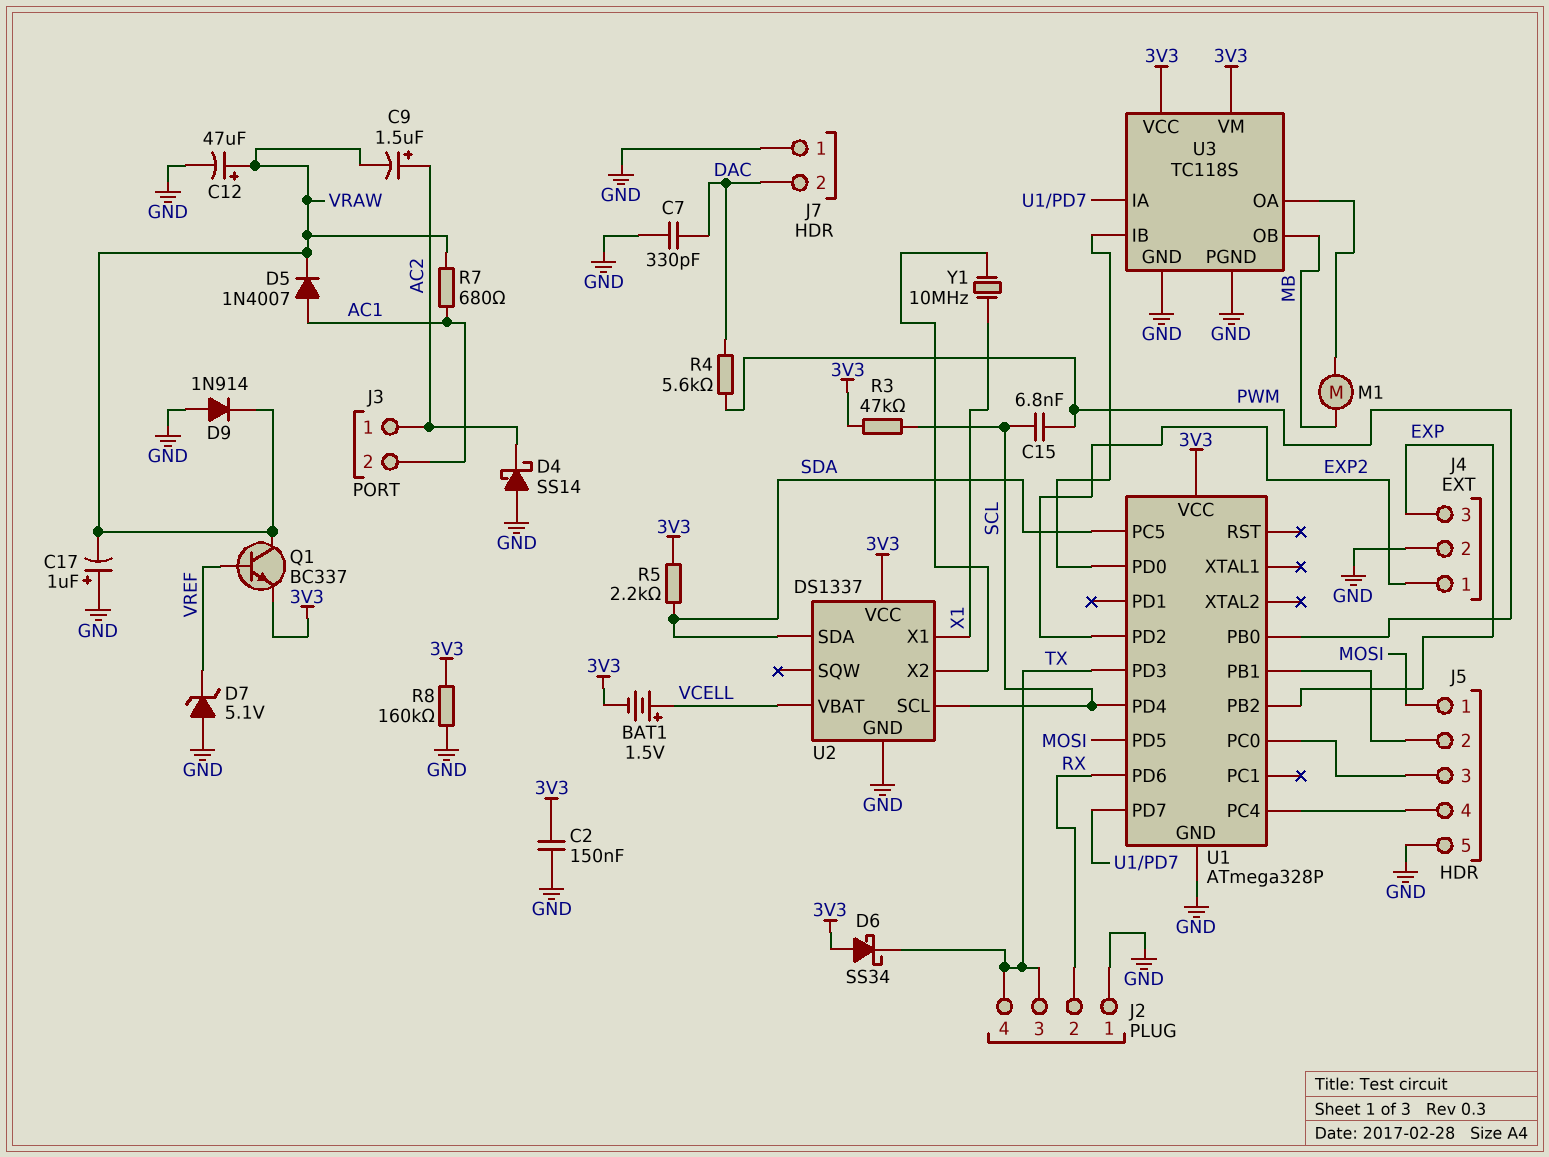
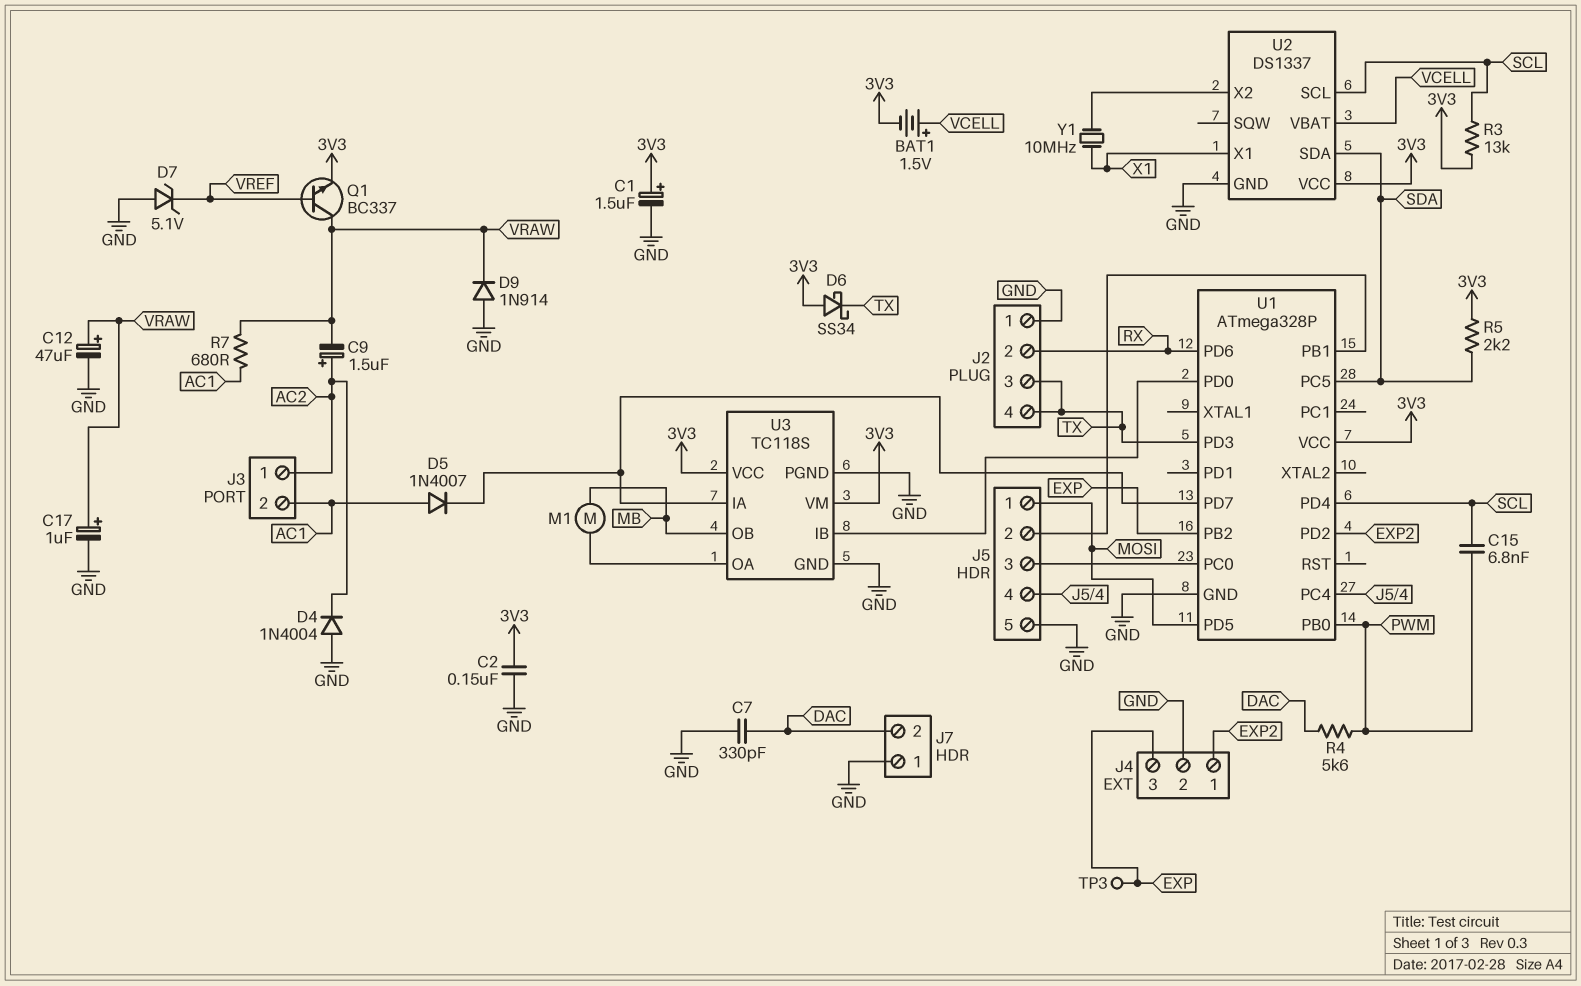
C1: none -> 1.5uF (plus 3V3, minus GND)
C17: 1uF (plus GND, minus VRAW) -> 1uF (plus VRAW, minus GND)
D4: schottky SS14 (A GND, K AC2) -> diode 1N4004 (A GND, K AC2)
D5: diode 1N4007 (A AC1, K VRAW) -> diode 1N4007 (A AC1, K U1/PD7)
R3: 47k (3V3, SCL) -> 13k (3V3, SCL)
R8: 160k (3V3, GND) -> none
TP3: none -> test point (EXP)

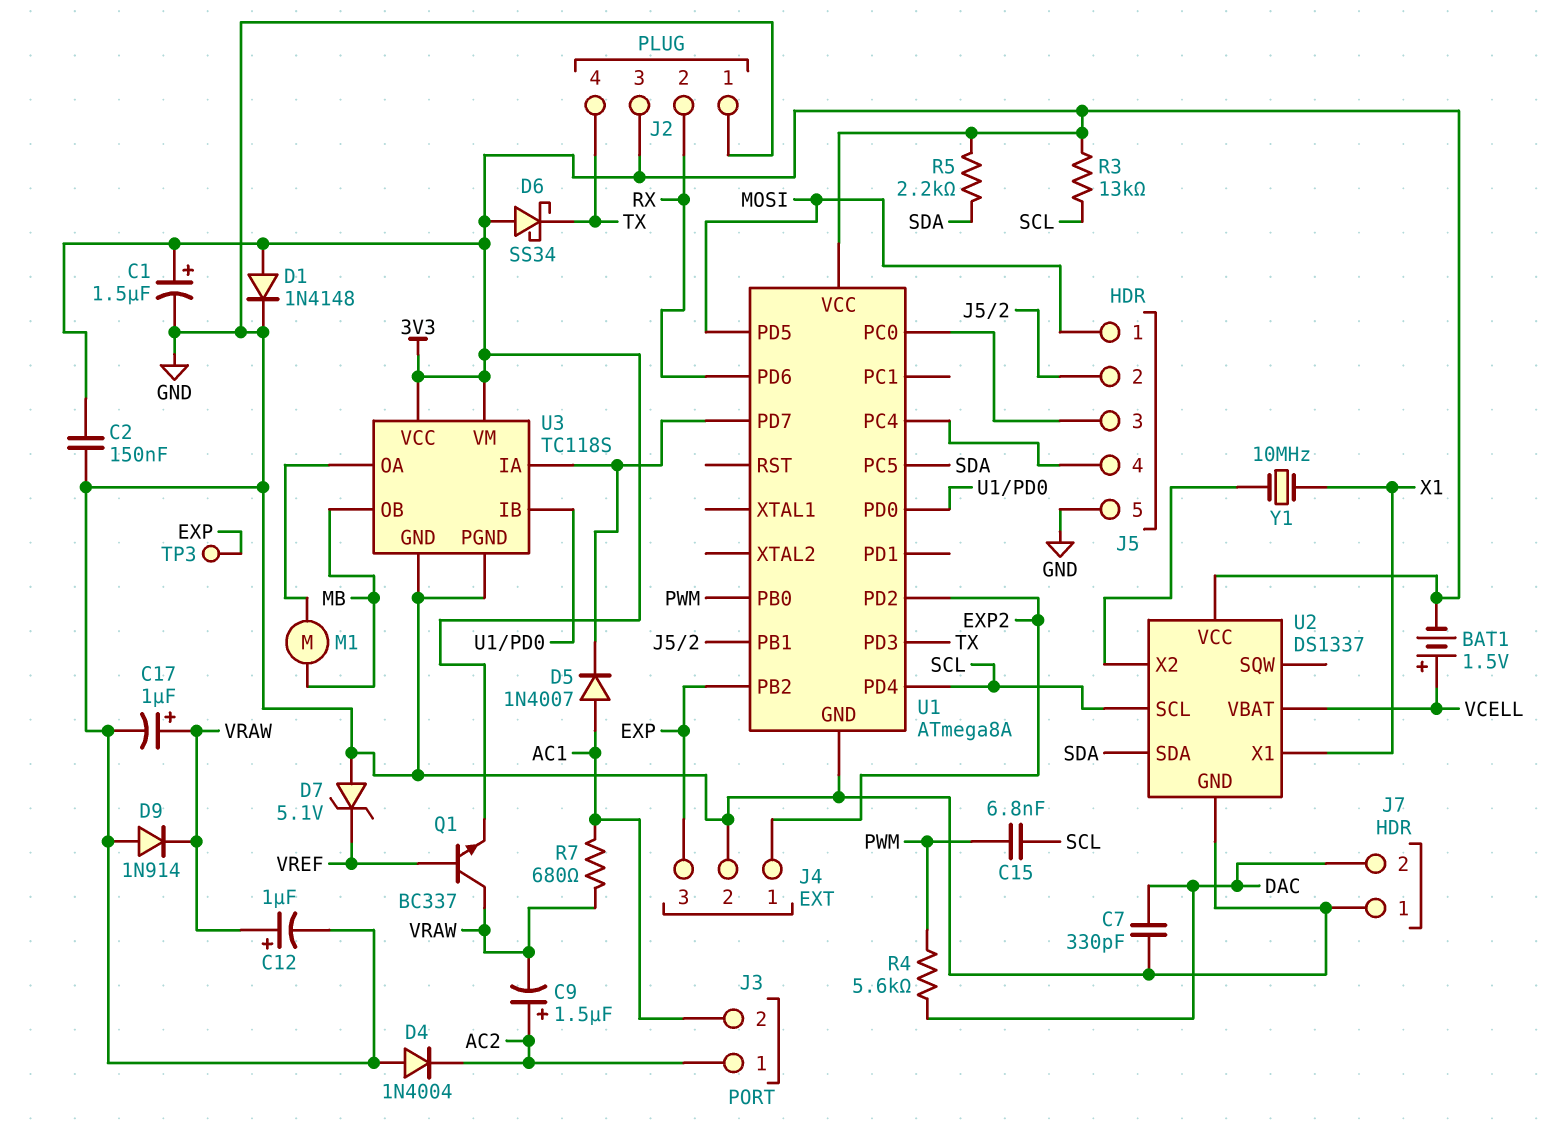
C12: 47uF (plus VRAW, minus GND) -> 1uF (plus VRAW, minus GND)
D1: none -> diode 1N4148 (A 3V3, K GND)
J2 pin 3: TX -> 3V3
U1: ATmega328P -> ATmega8A

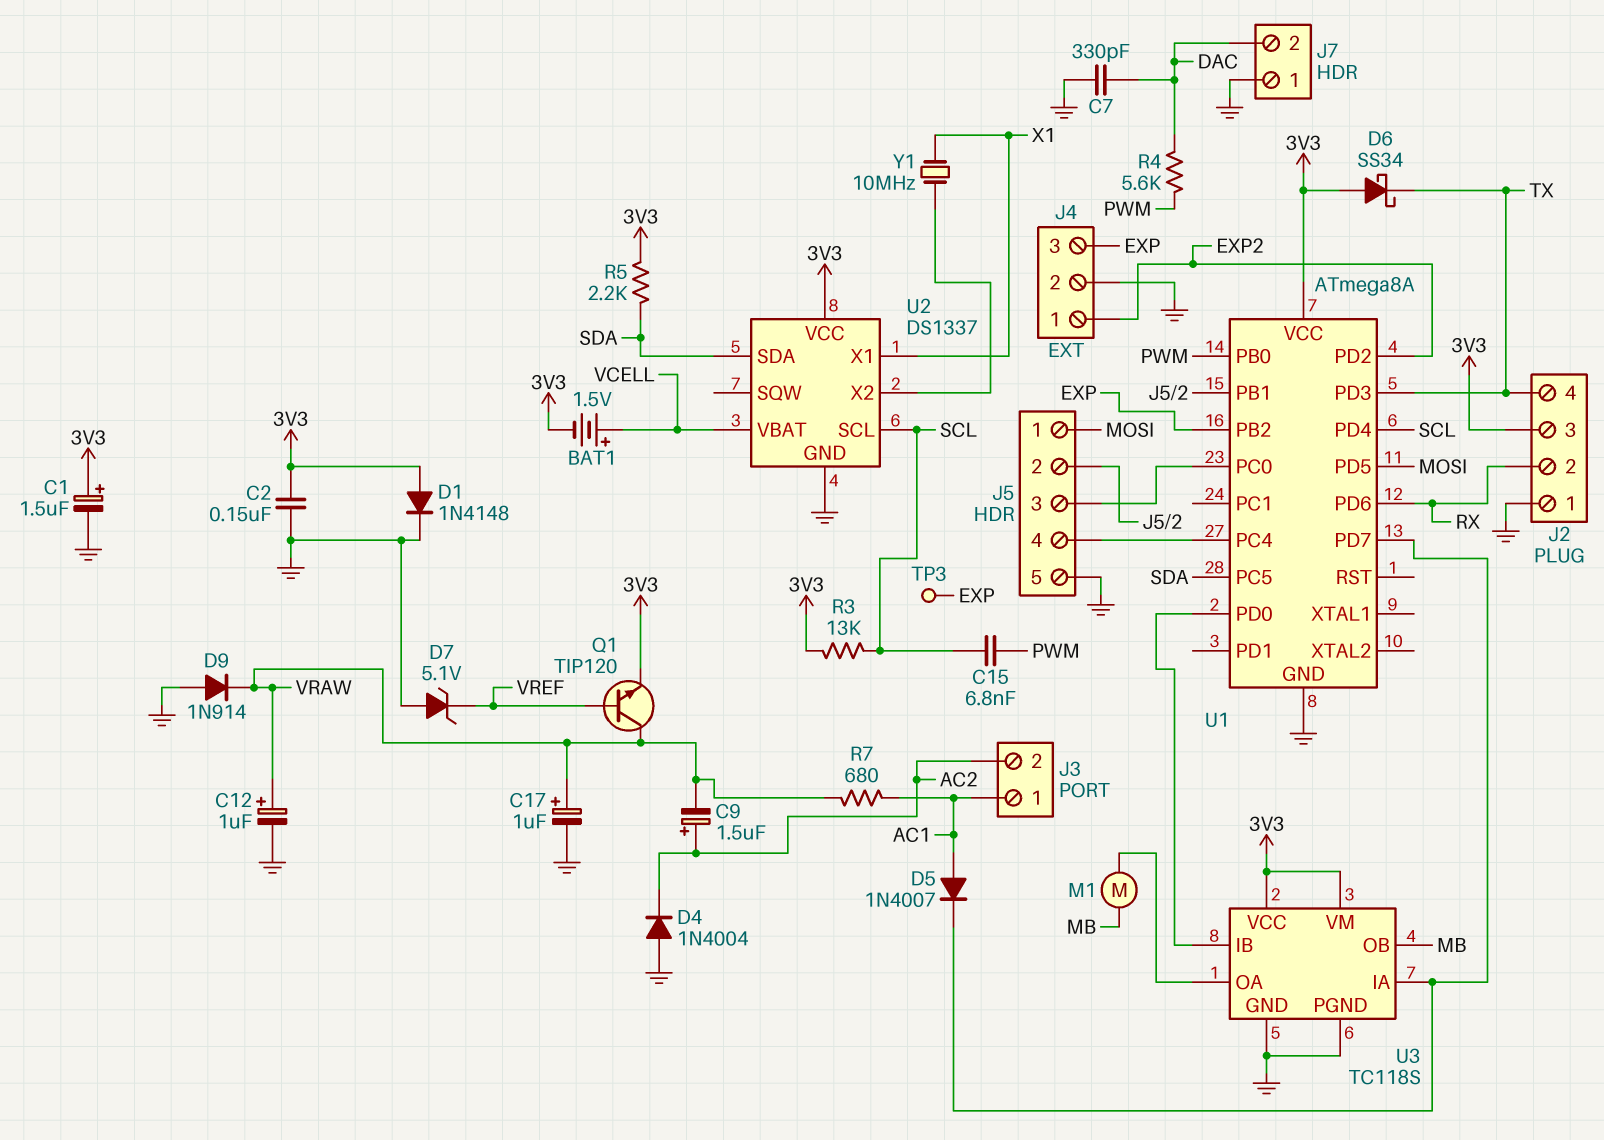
J3 pin 1: AC2 -> AC1
J3 pin 2: AC1 -> AC2
Q1: NPN BC337 (B VREF, C VRAW, E 3V3) -> NPN TIP120 (B VREF, C VRAW, E 3V3)

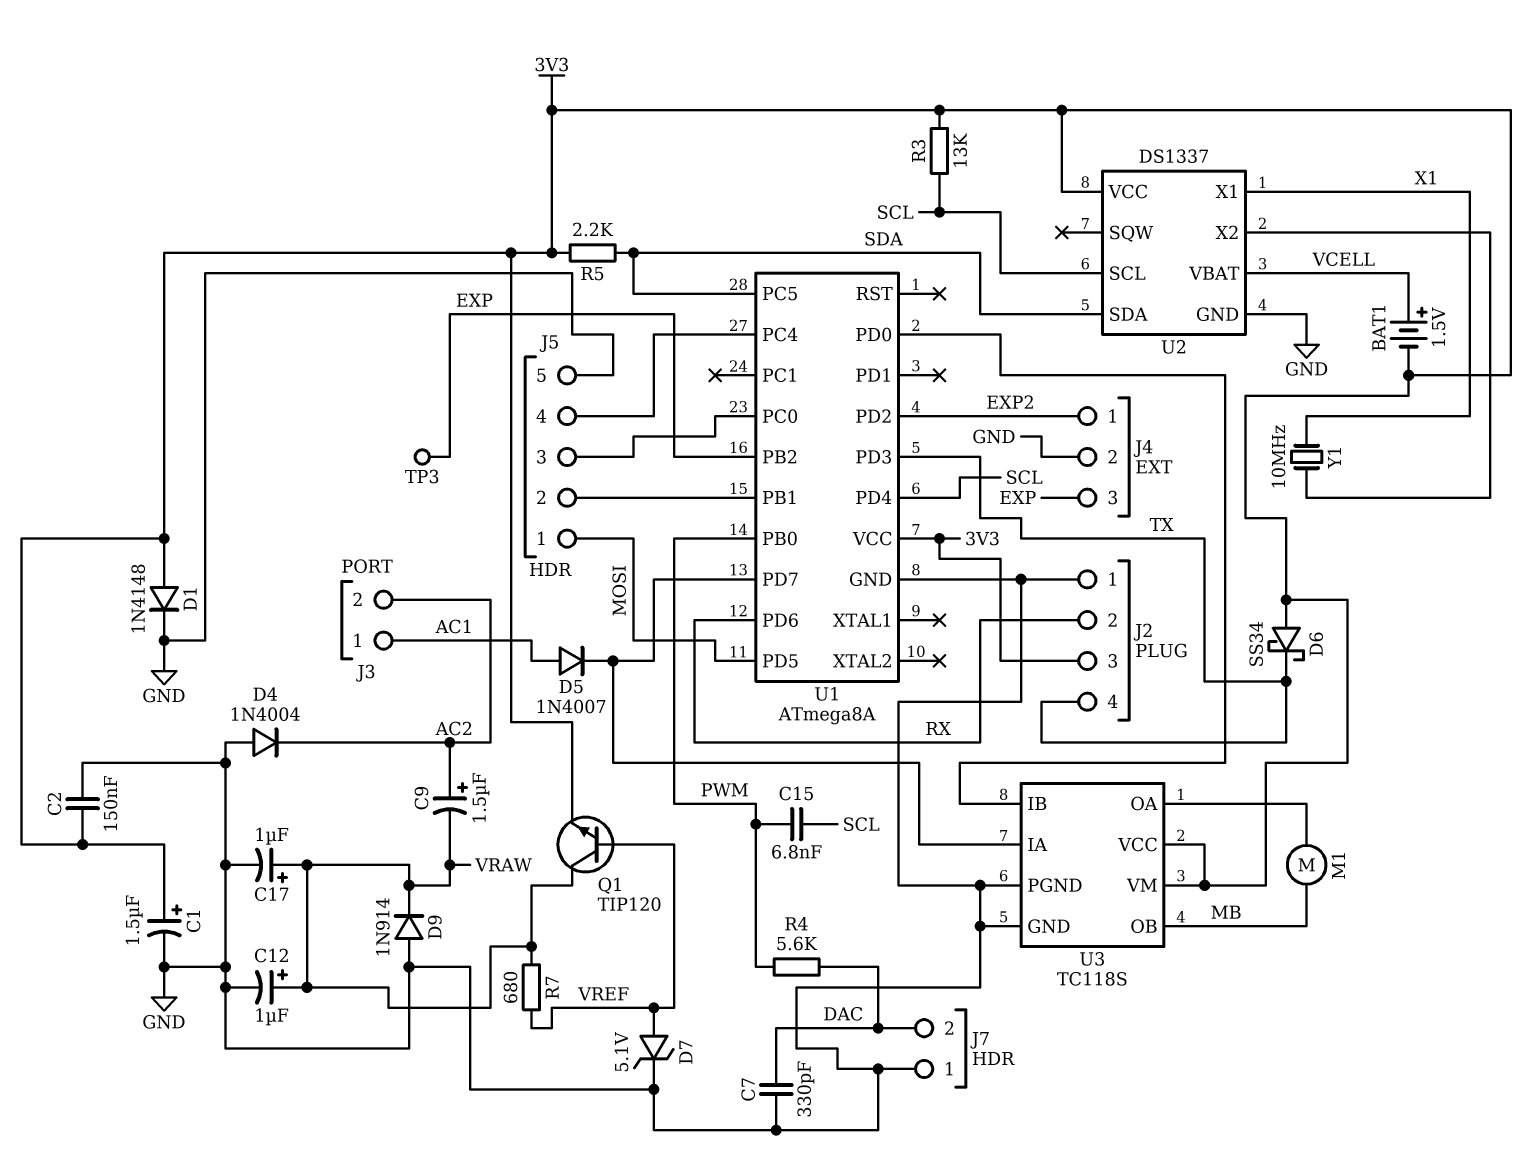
D7: zener 5.1V (A GND, K VREF) -> zener 5.1V (A VREF, K GND)
R7: 680 (AC1, VRAW) -> 680 (VRAW, VREF)

